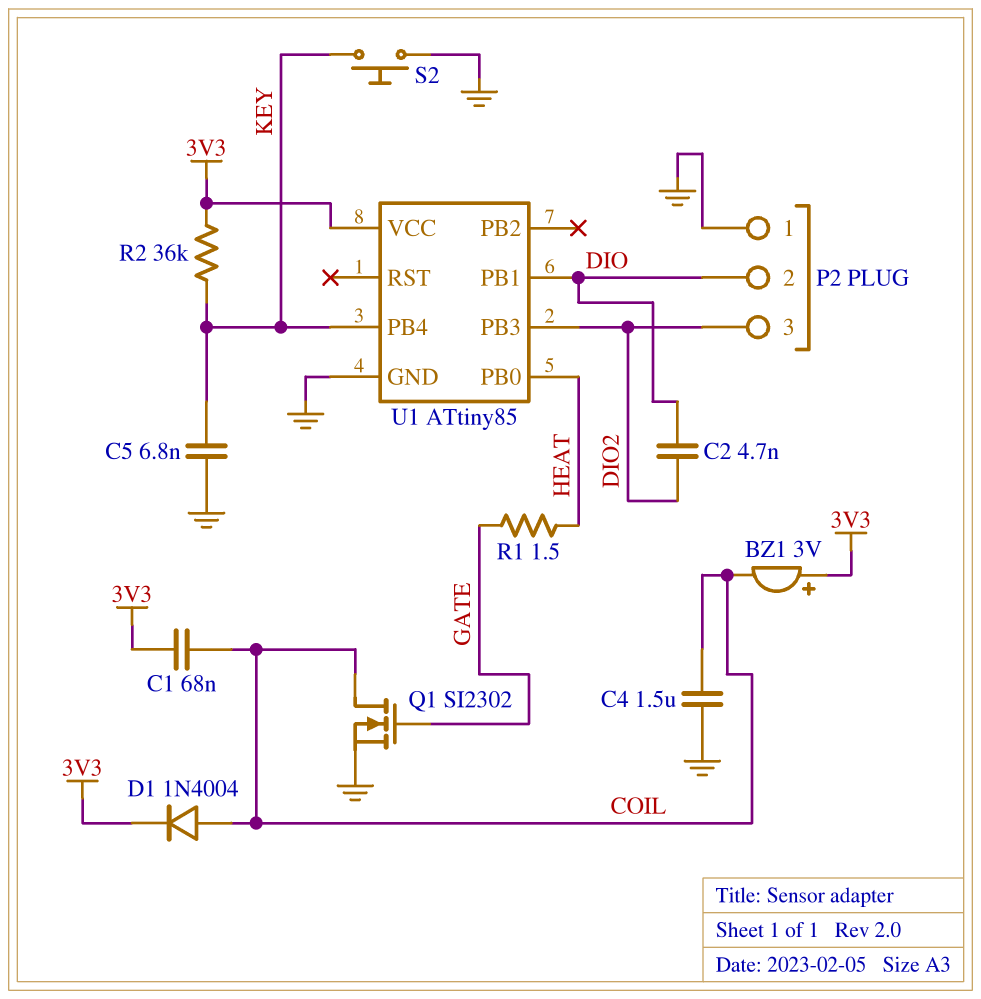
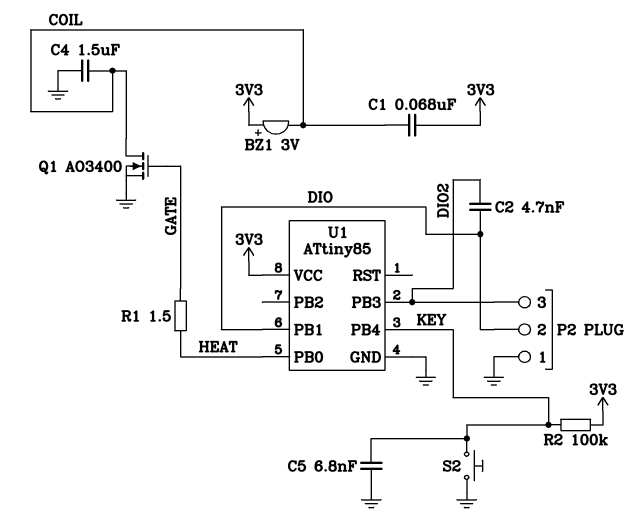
D1: diode 1N4004 (A COIL, K 3V3) -> none
Q1: NMOS SI2302 (G GATE, D COIL, S GND) -> NMOS AO3400 (G GATE, D COIL, S GND)
R2: 36k (3V3, KEY) -> 100k (3V3, KEY)

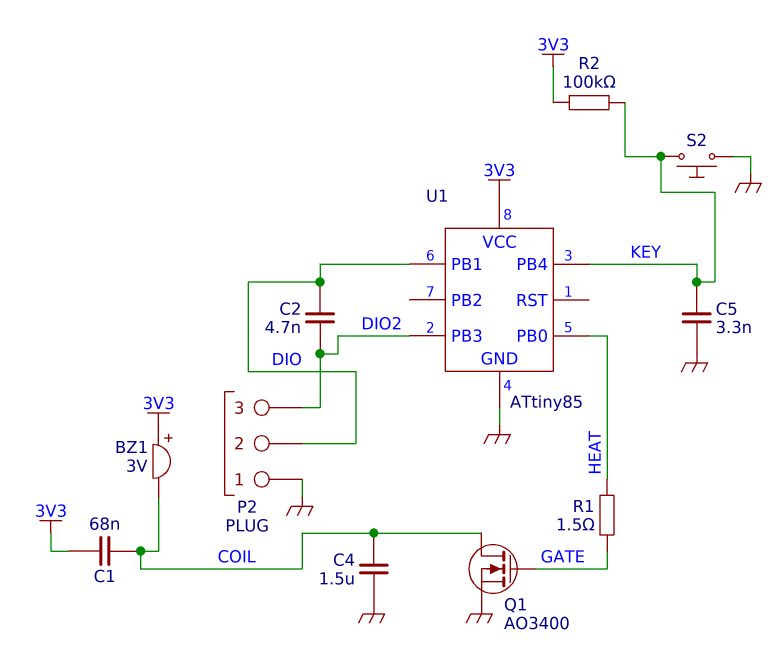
C5: 6.8nF (GND, KEY) -> 3.3nF (GND, KEY)

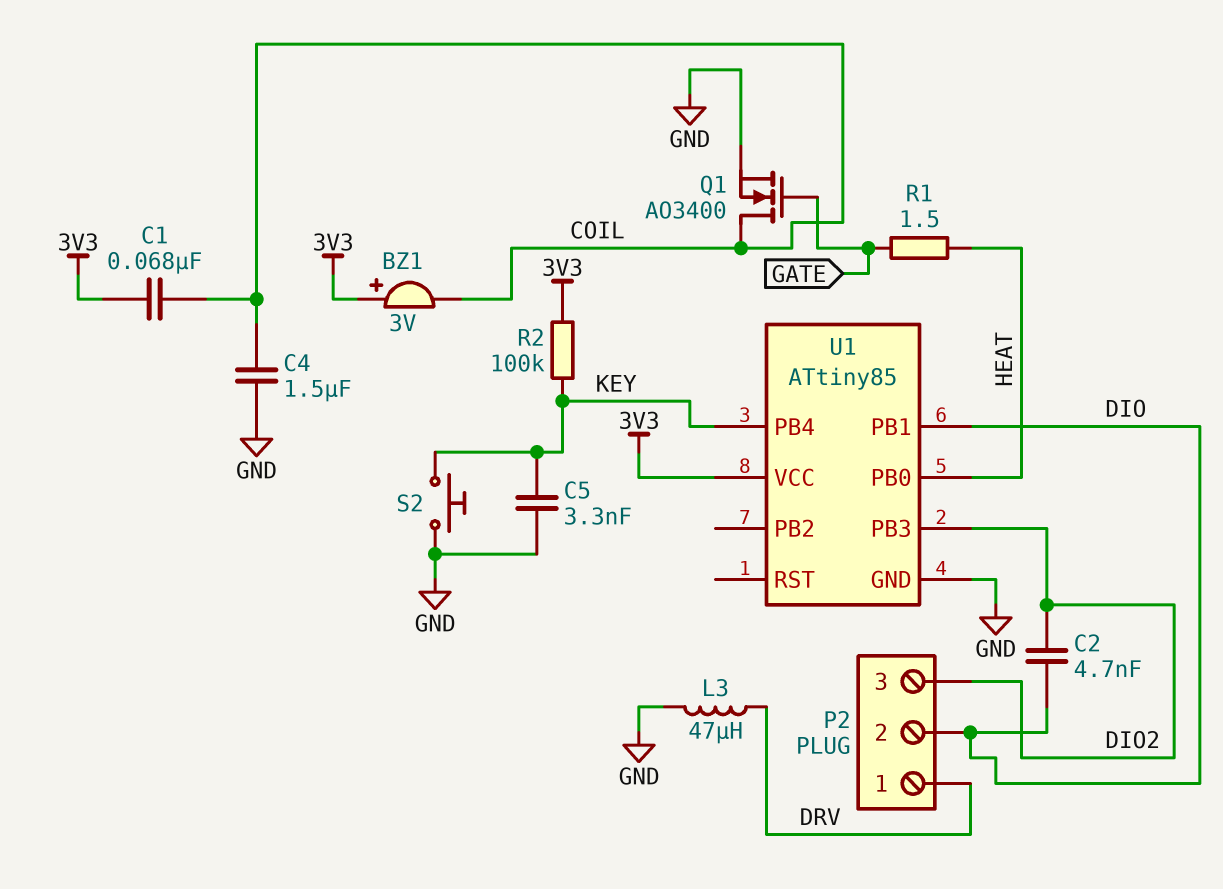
L3: none -> 47uH (DRV, GND)
P2 pin 1: GND -> DRV

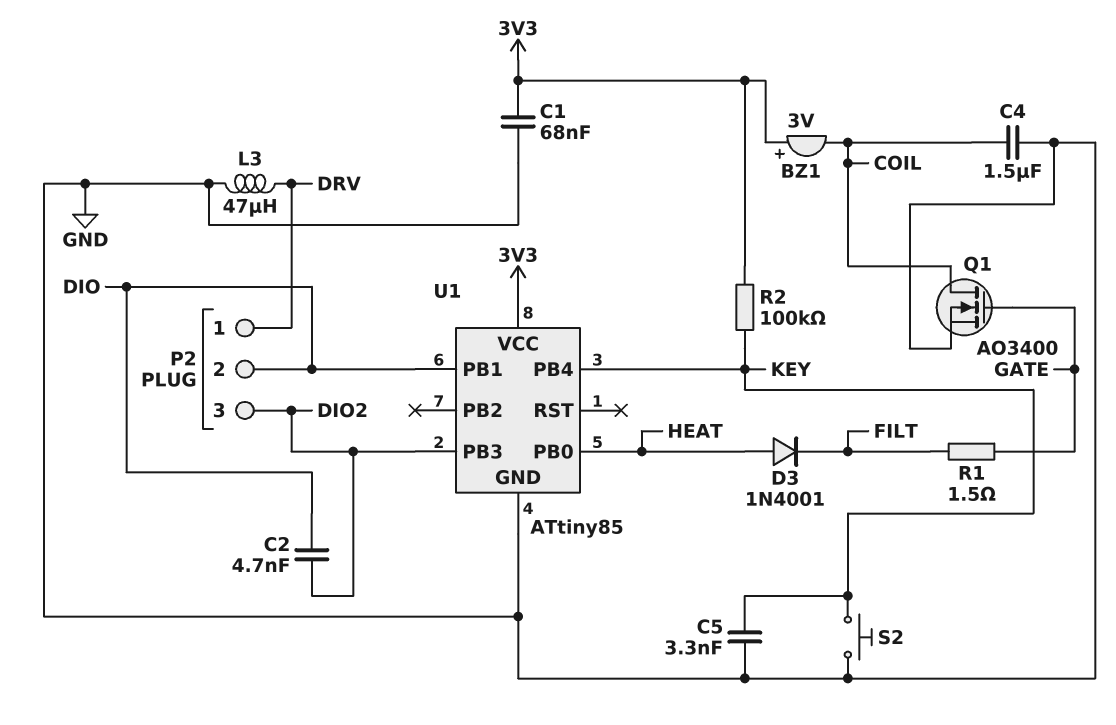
C1: 68nF (3V3, COIL) -> 68nF (3V3, GND)
D3: none -> diode 1N4001 (A HEAT, K FILT)
R1: 1.5 (GATE, HEAT) -> 1.5 (FILT, GATE)

